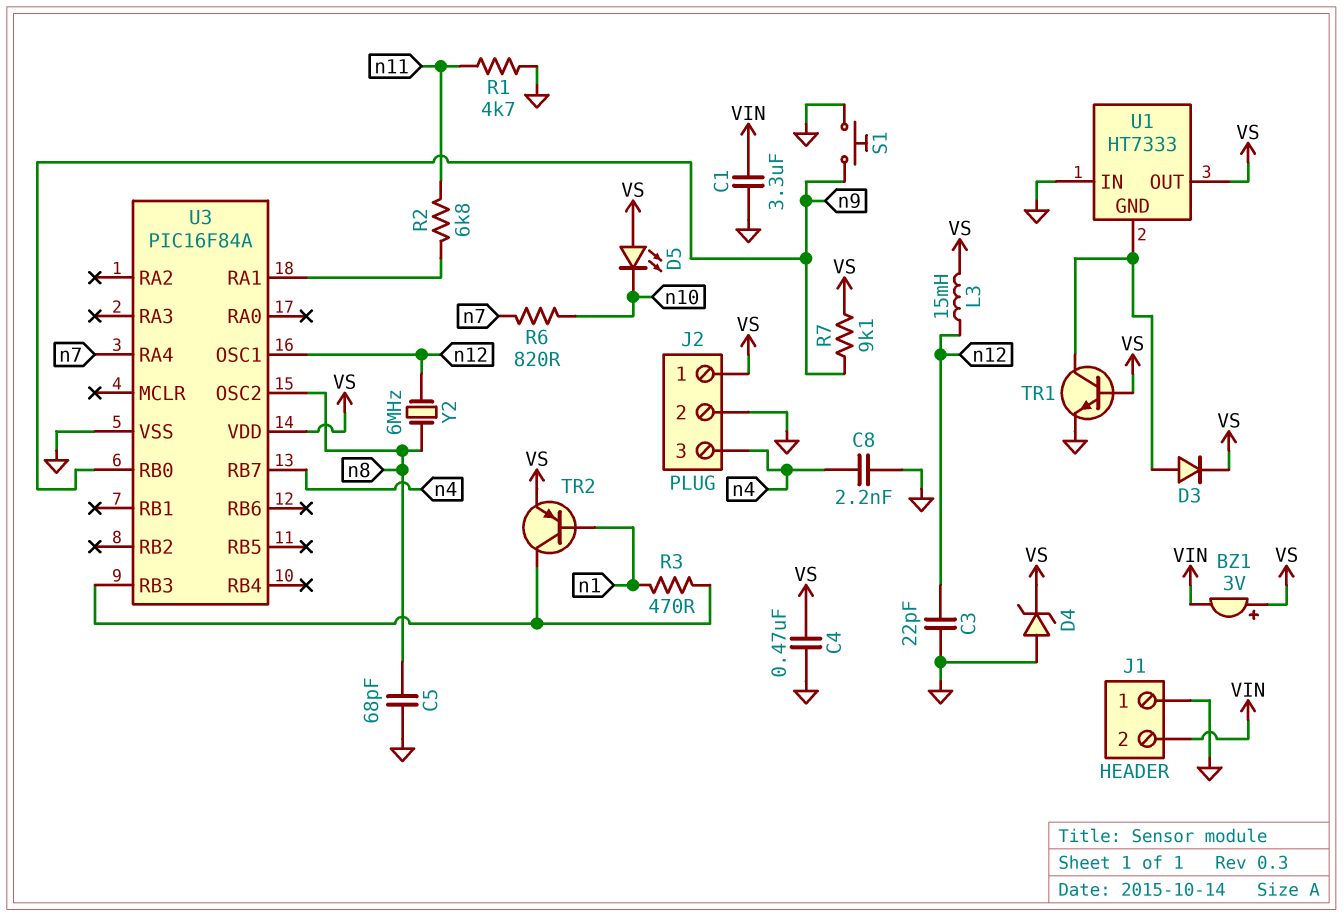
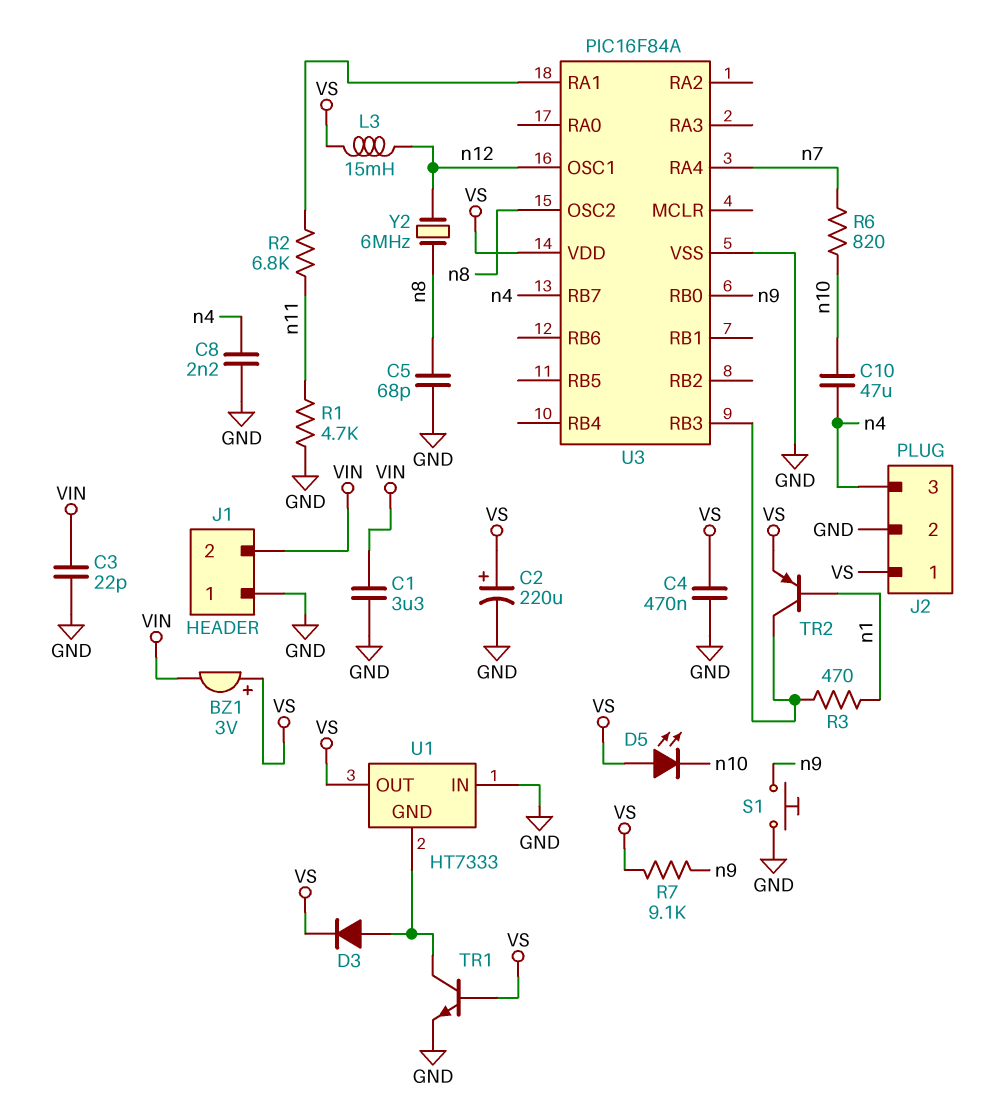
C2: none -> 220uF (plus VS, minus GND)
C3: 22pF (GND, n12) -> 22pF (GND, VIN)
C10: none -> 47uF (n4, n10)
D4: zener (A GND, K VS) -> none

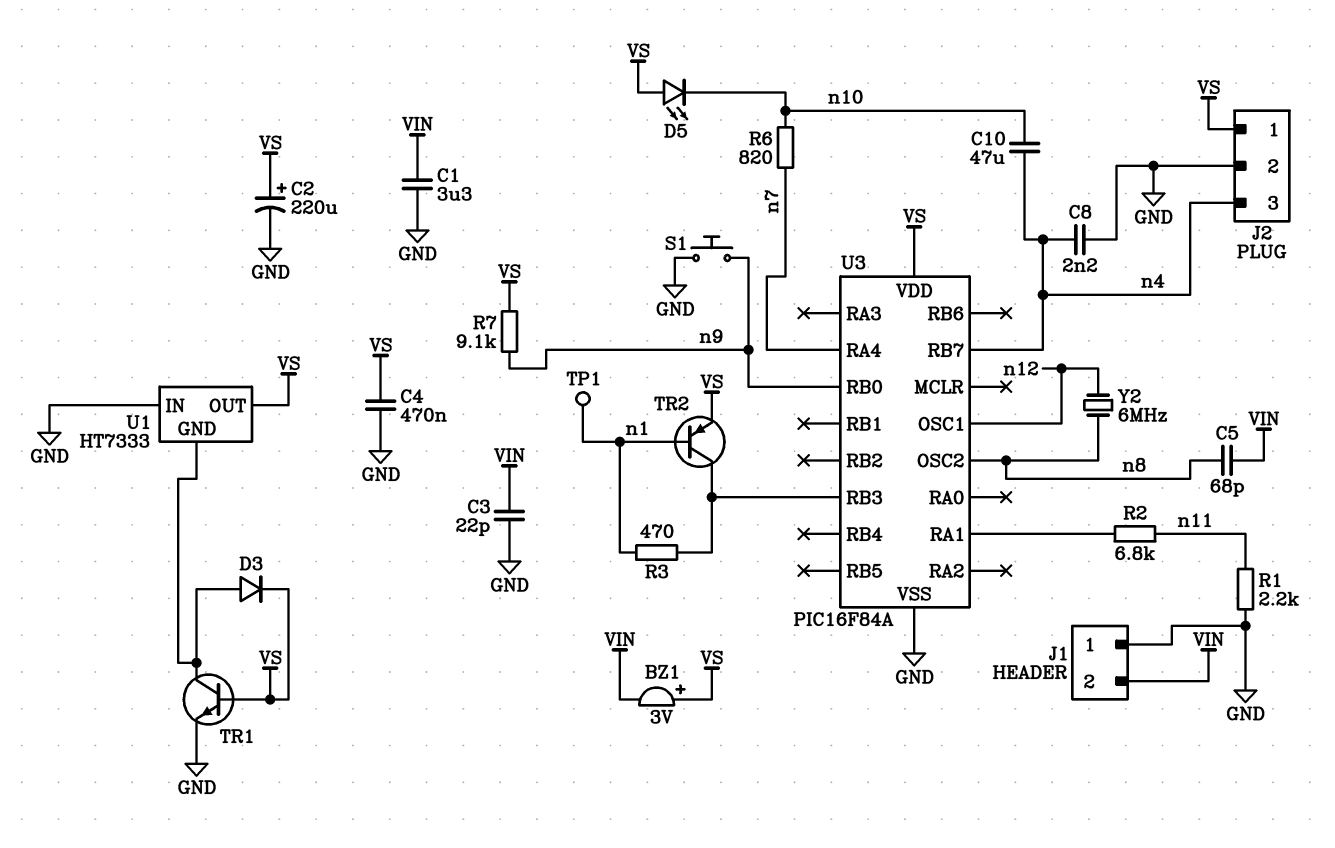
C5: 68pF (GND, n8) -> 68pF (VIN, n8)
L3: 15mH (VS, n12) -> none
R1: 4.7k (GND, n11) -> 2.2k (GND, n11)
TP1: none -> test point (n1)

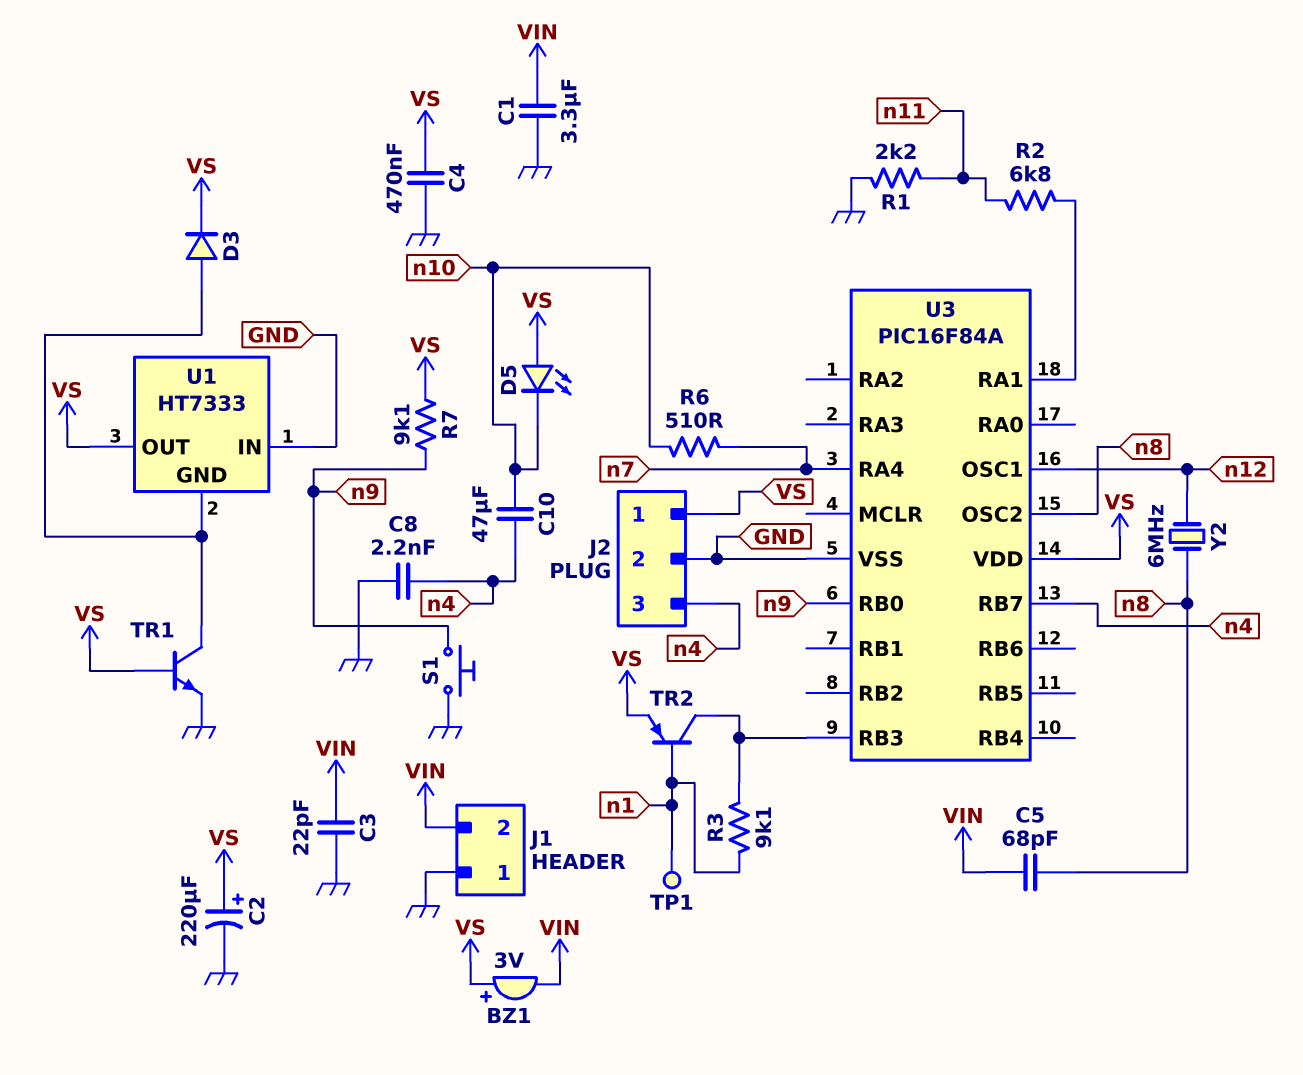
R3: 470 (U3/RB3, n1) -> 9.1k (U3/RB3, n1)
R6: 820 (n7, n10) -> 510 (n7, n10)

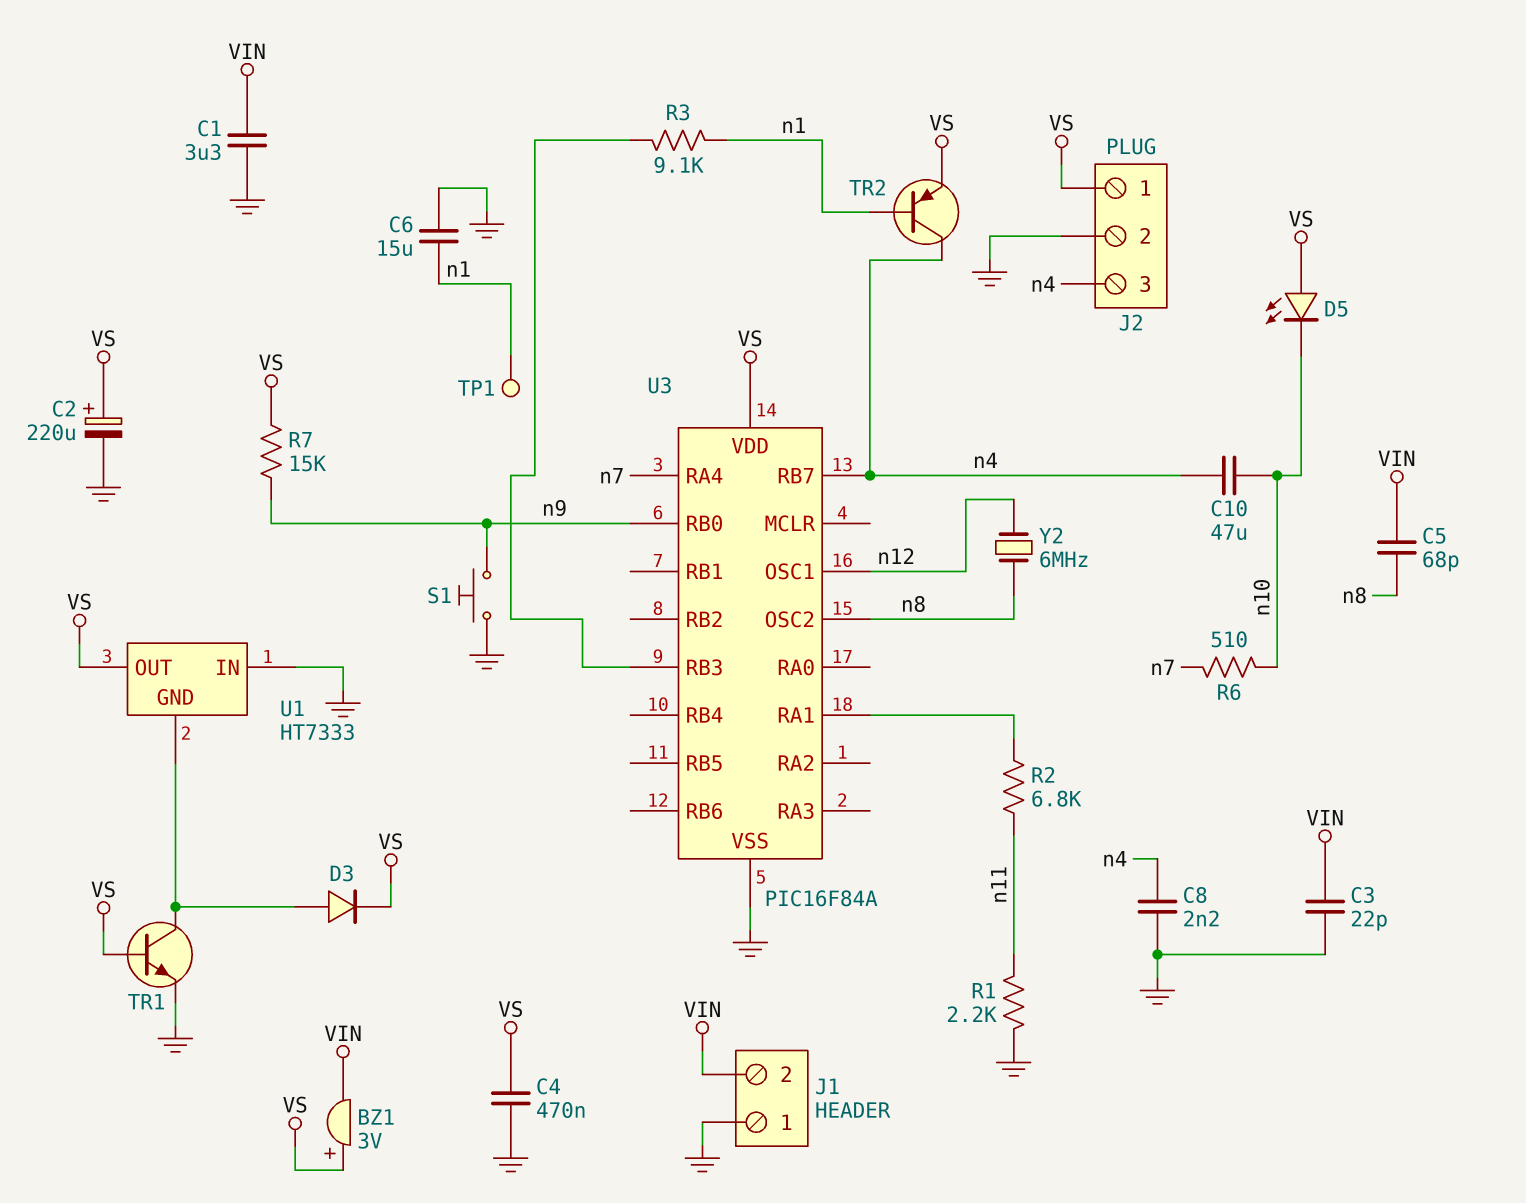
C6: none -> 15uF (GND, n1)
R7: 9.1k (VS, n9) -> 15k (VS, n9)
TR2: PNP (B n1, C U3/RB3, E VS) -> PNP (B n1, C n4, E VS)

